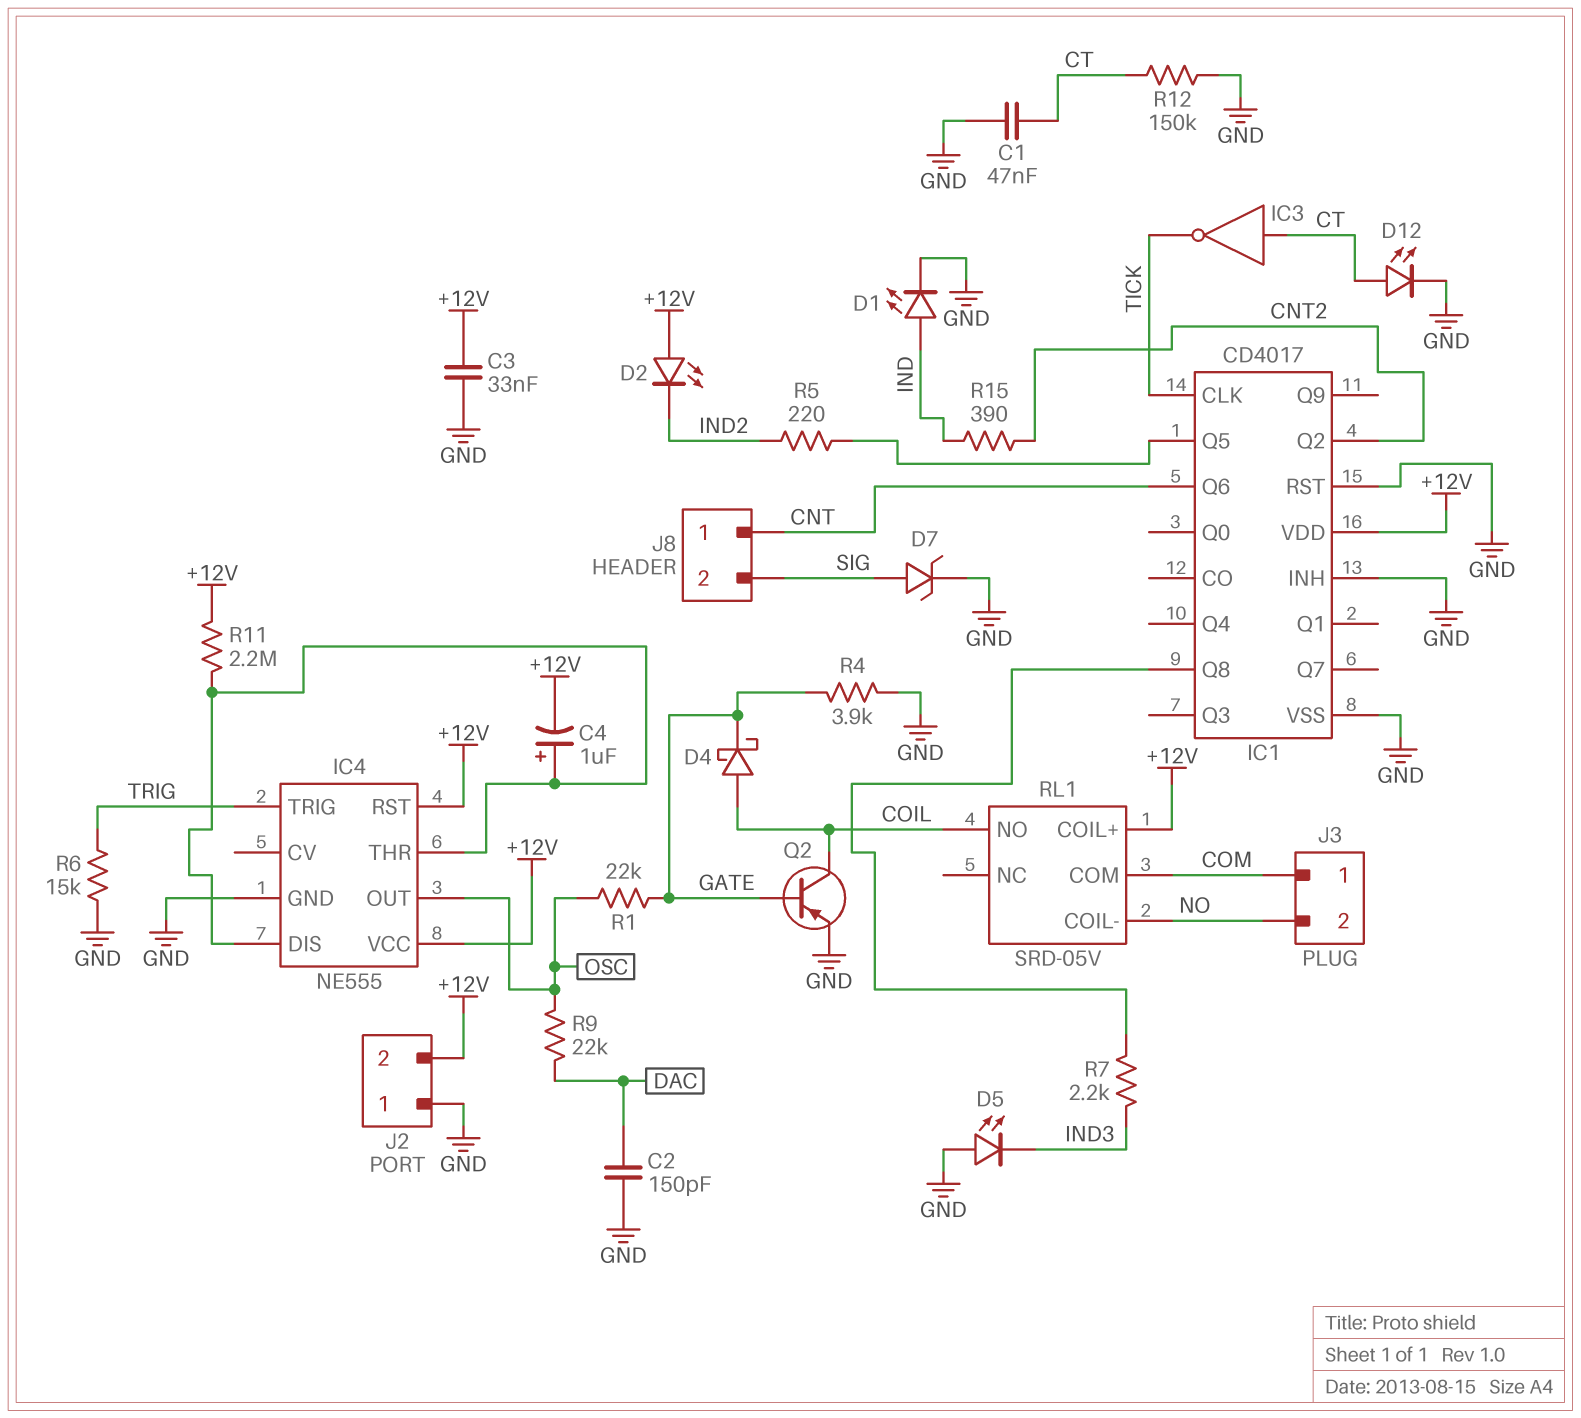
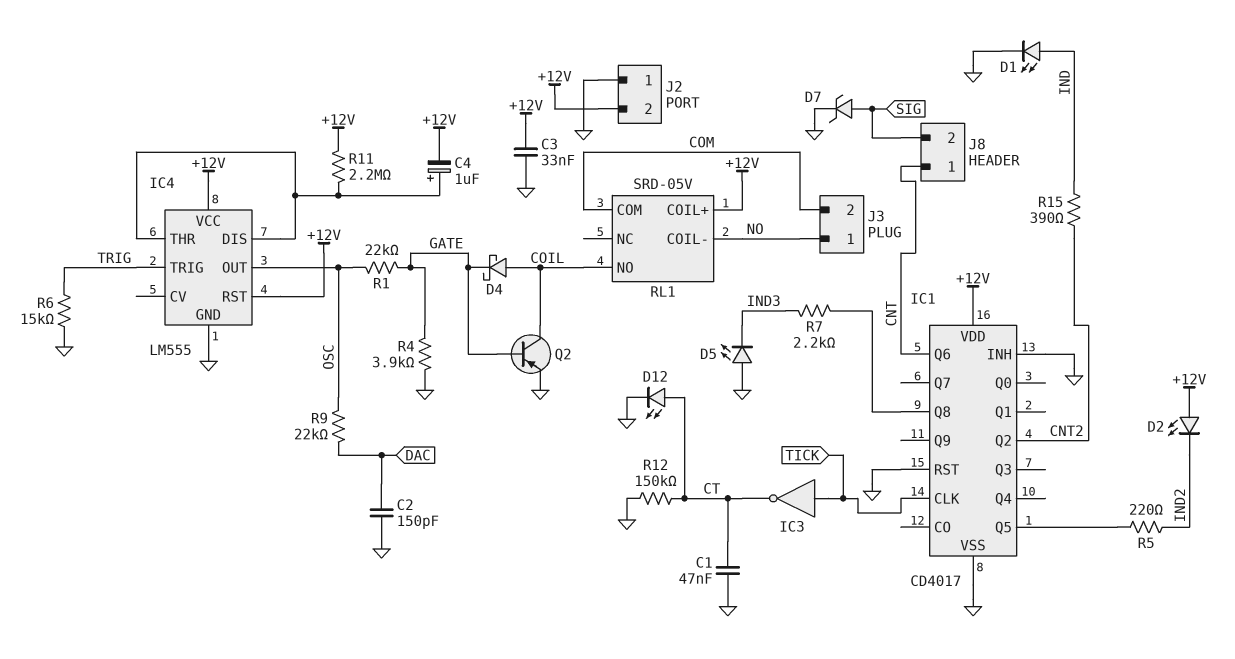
IC3: NOT (in CT, out TICK) -> NOT (in TICK, out CT)
IC4: NE555 -> LM555
J3 pin 1: COM -> NO
J3 pin 2: NO -> COM

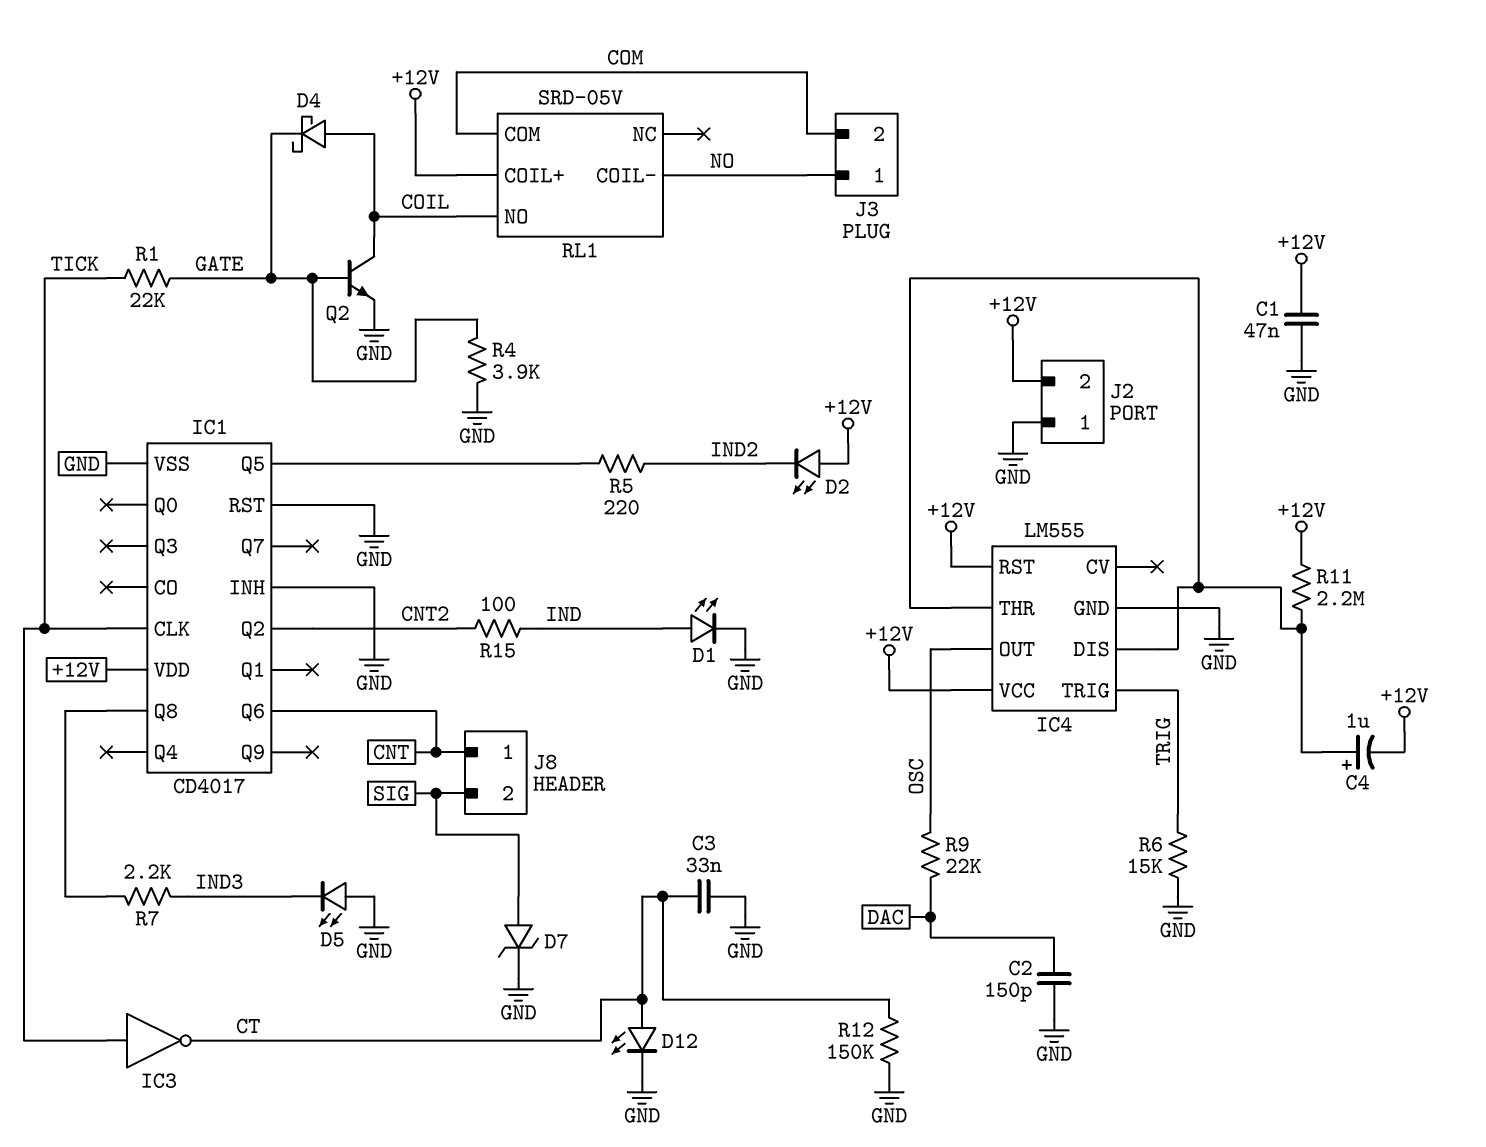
C1: 47nF (CT, GND) -> 47nF (+12V, GND)
C3: 33nF (+12V, GND) -> 33nF (CT, GND)
Q2: PNP (B GATE, C COIL, E GND) -> NPN (B GATE, C COIL, E GND)
R1: 22k (GATE, OSC) -> 22k (GATE, TICK)
R15: 390 (CNT2, IND) -> 100 (CNT2, IND)

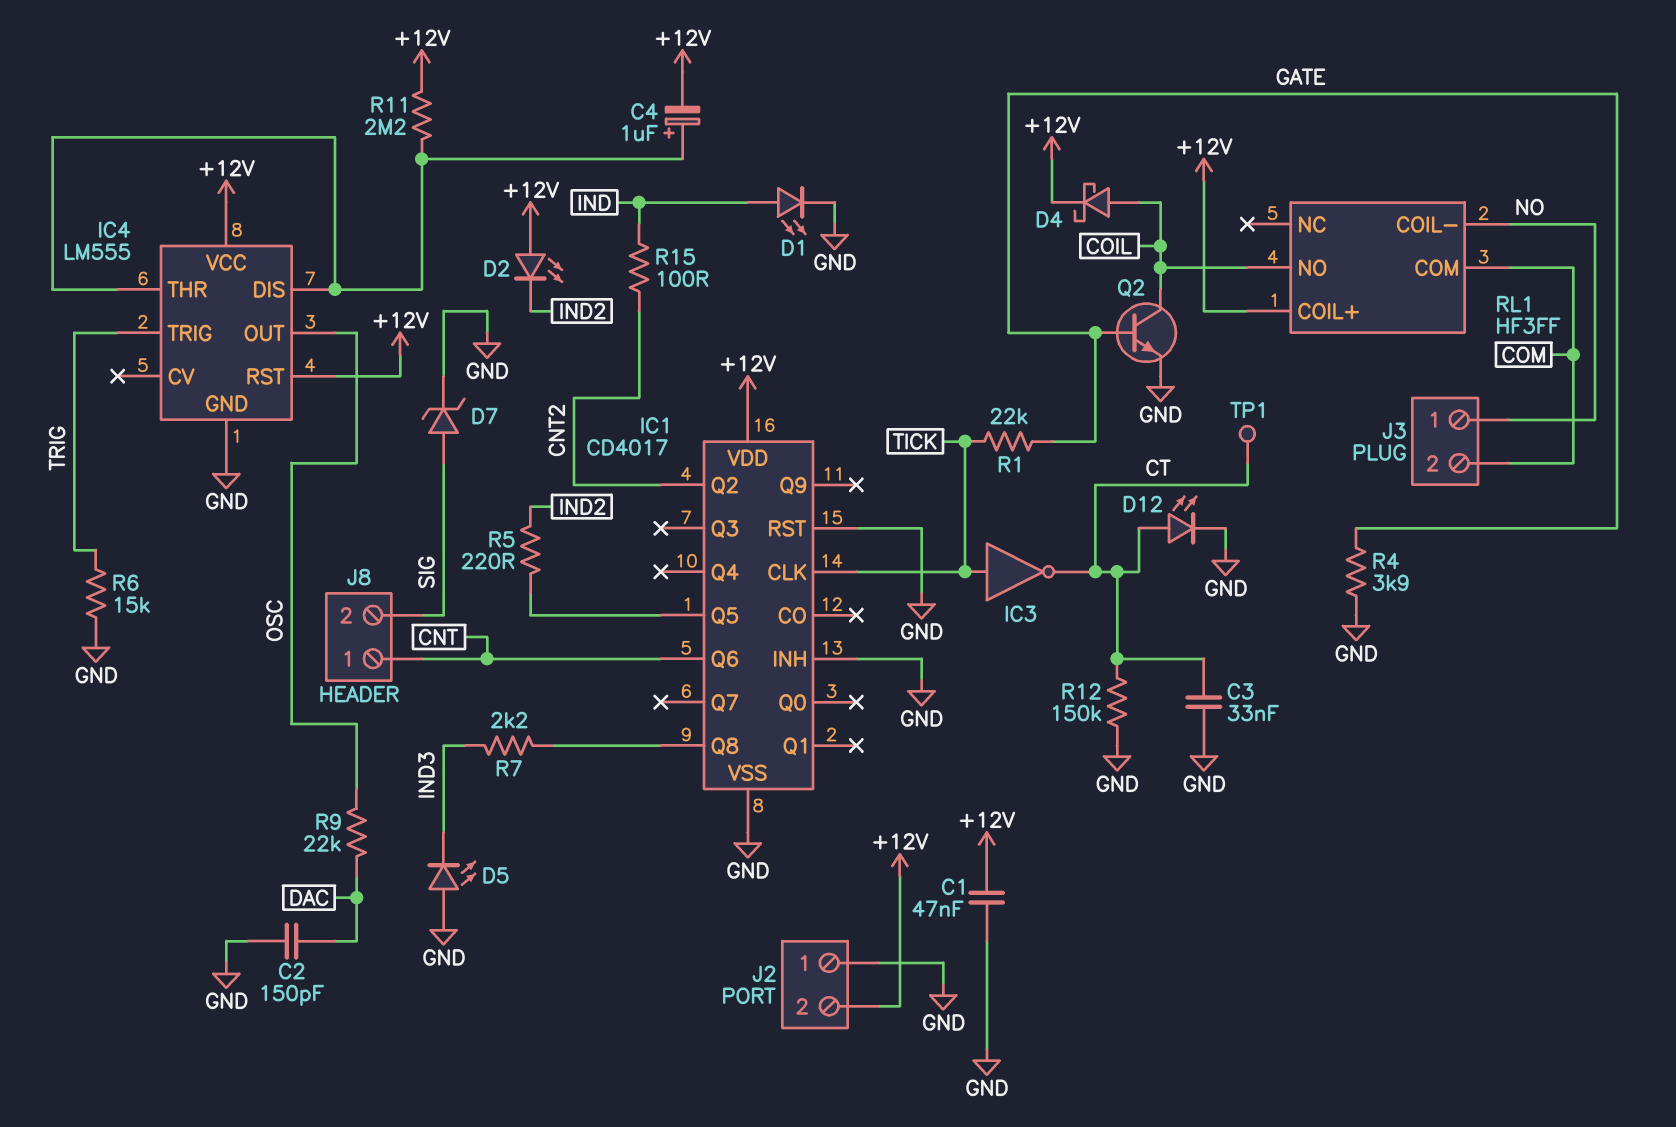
D4: schottky (A COIL, K GATE) -> schottky (A COIL, K +12V)
RL1: SRD-05V -> HF3FF
TP1: none -> test point (CT)

